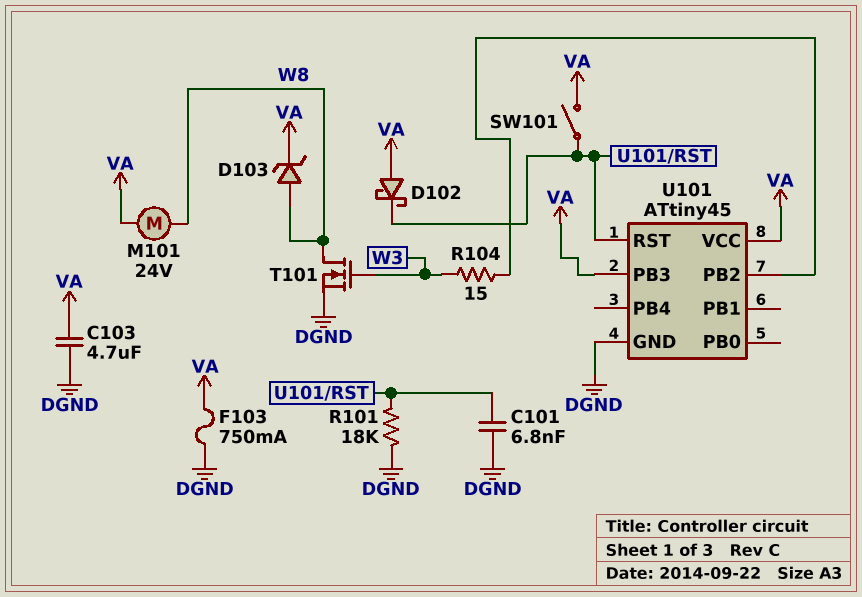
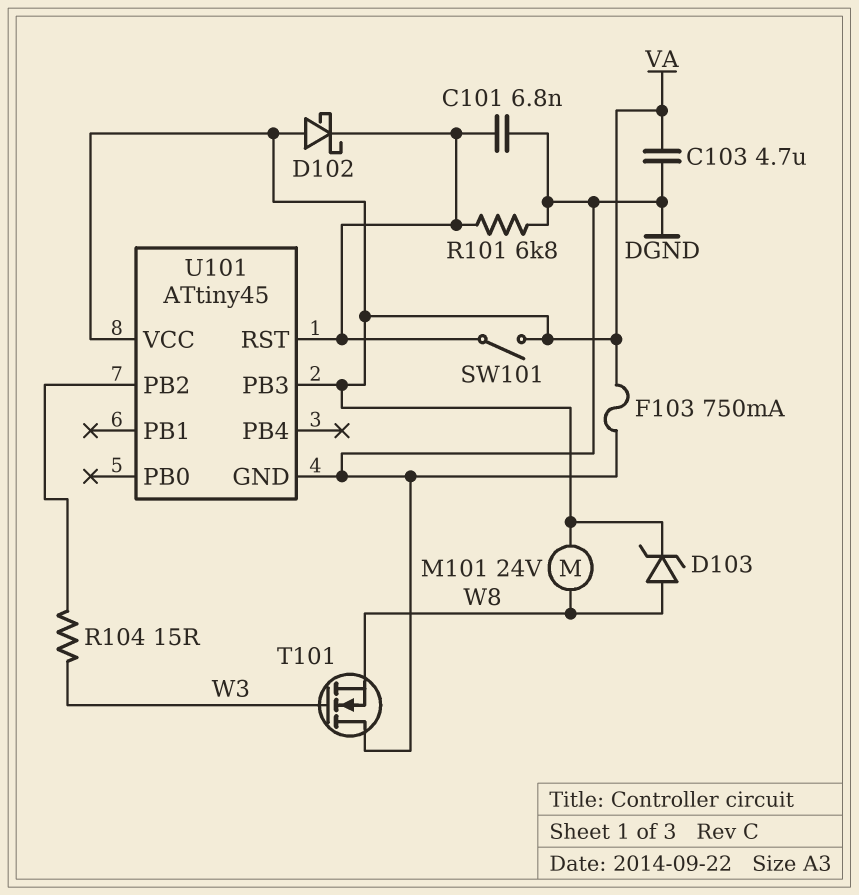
R101: 18k (DGND, U101/RST) -> 6.8k (DGND, U101/RST)
T101: NMOS (G W3, D W8, S DGND) -> NMOS (G W3, D DGND, S W8)

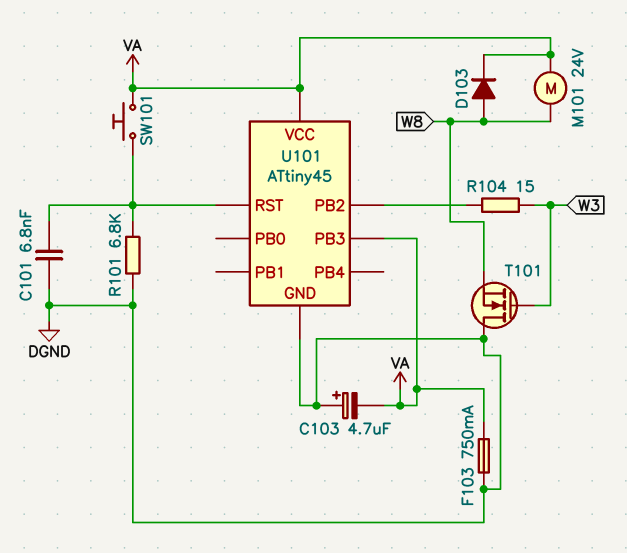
C103: 4.7uF (DGND, VA) -> 4.7uF (plus DGND, minus VA)
D102: schottky (A VA, K U101/RST) -> none
D103: zener (A W8, K VA) -> diode (A W8, K VA)
SW101: switch (U101/RST, VA) -> button (U101/RST, VA)

